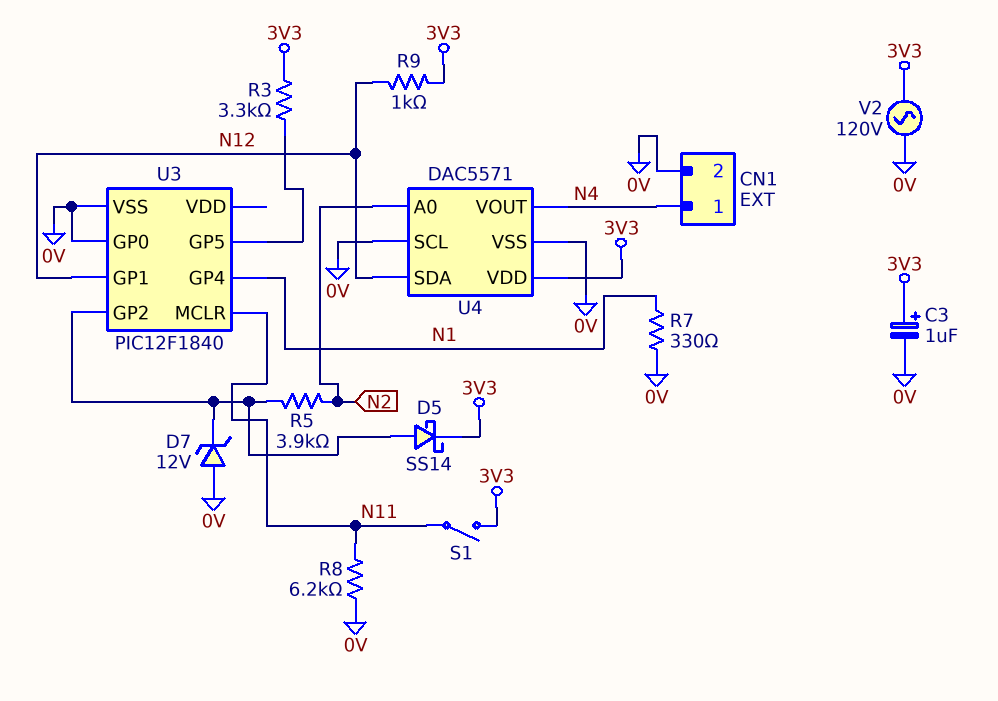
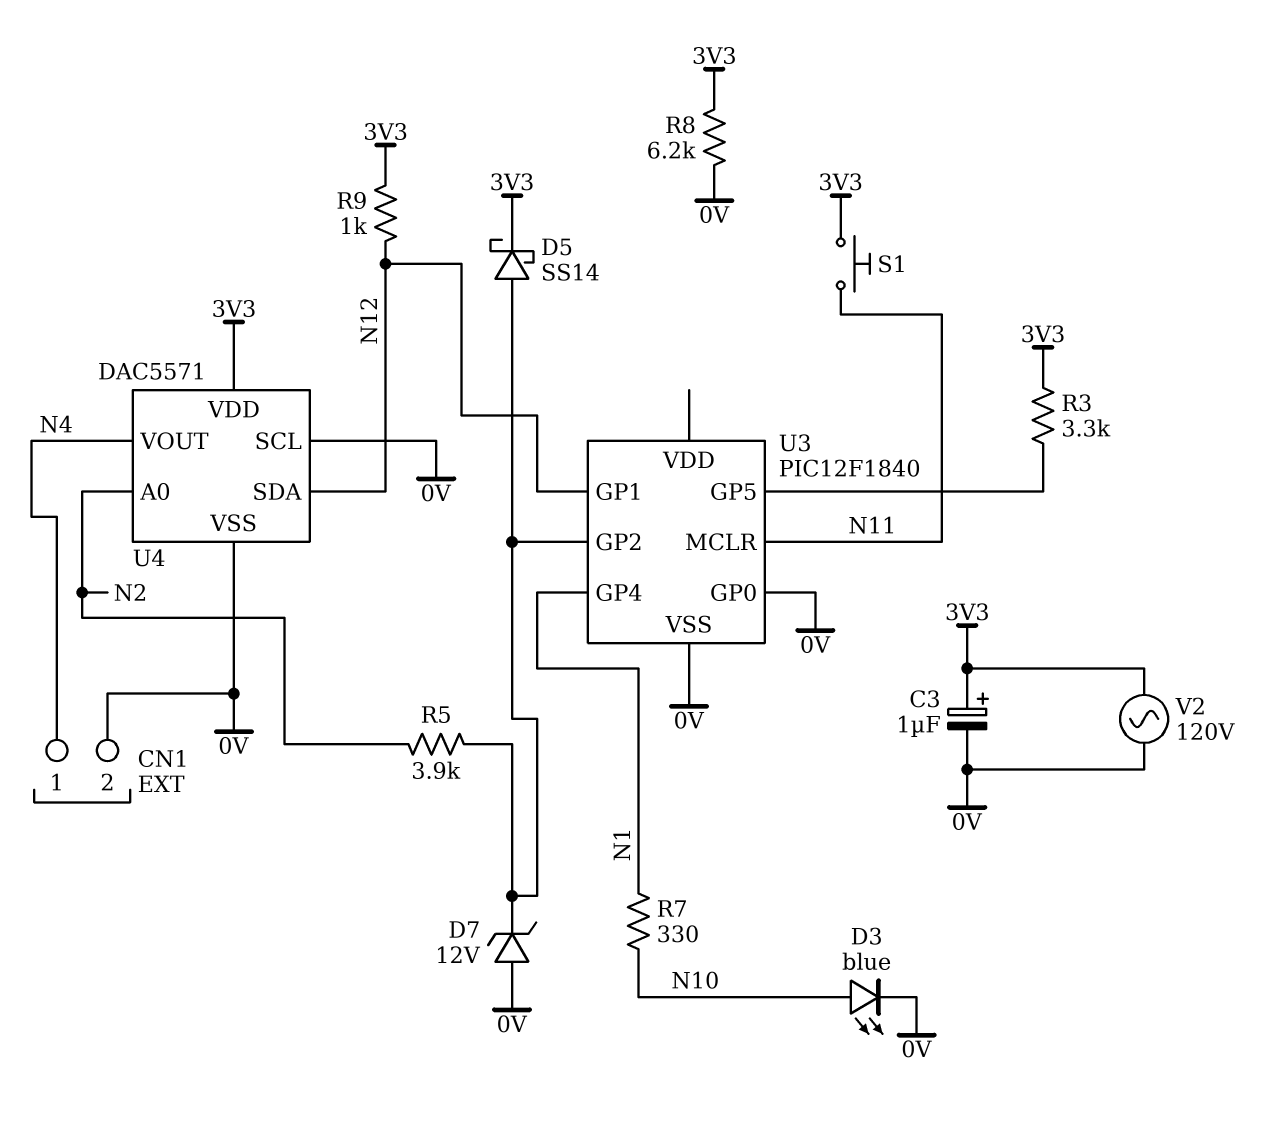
D3: none -> LED blue (A N10, K 0V)
R7: 330 (0V, N1) -> 330 (N1, N10)
R8: 6.2k (0V, N11) -> 6.2k (0V, 3V3)
S1: switch (3V3, N11) -> button (3V3, N11)

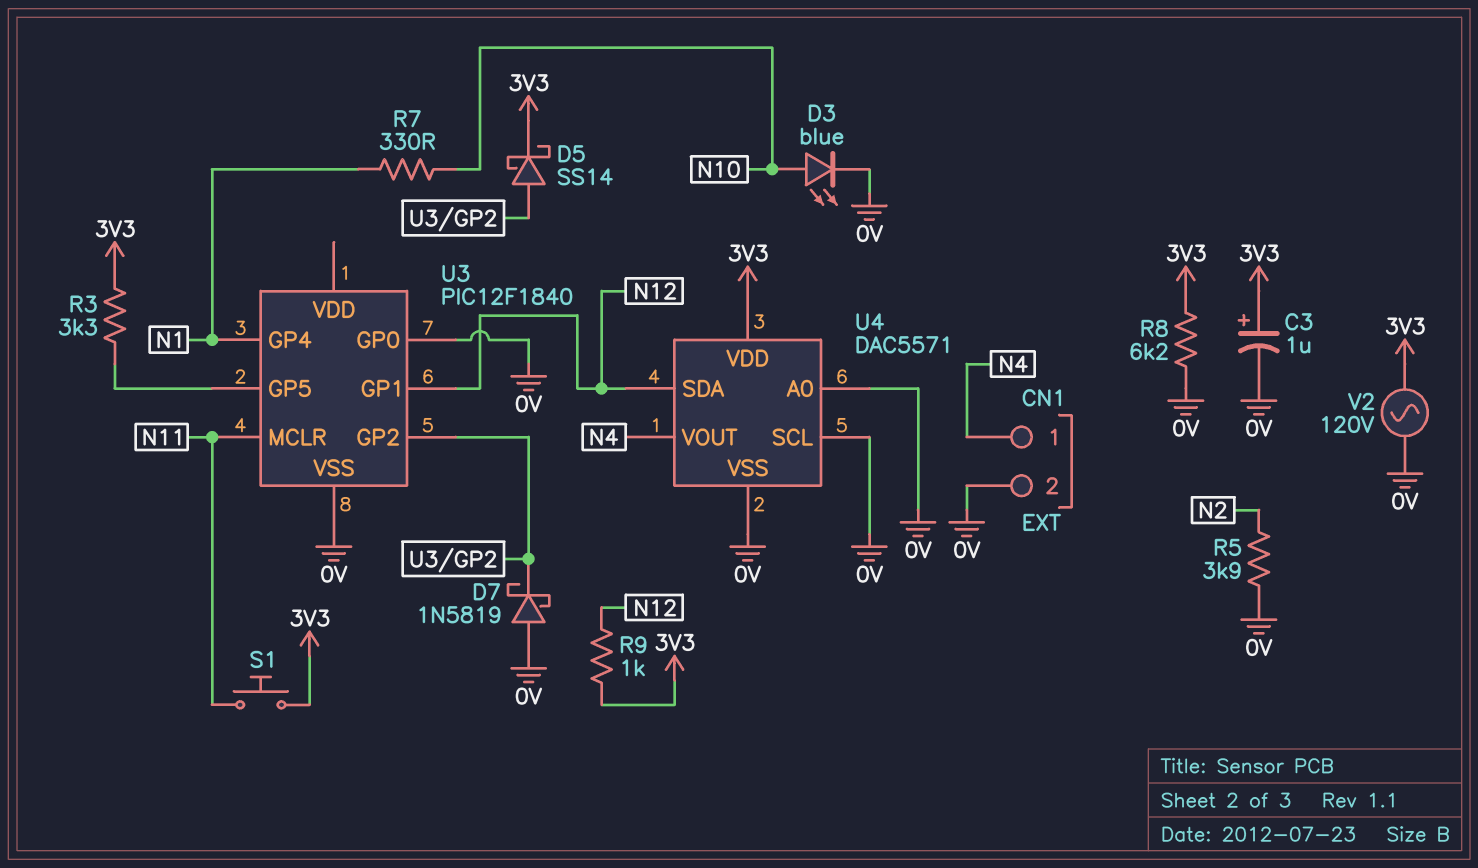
D7: zener 12V (A 0V, K U3/GP2) -> schottky 1N5819 (A 0V, K U3/GP2)
R5: 3.9k (N2, U3/GP2) -> 3.9k (0V, N2)
U4 pin A0: N2 -> 0V

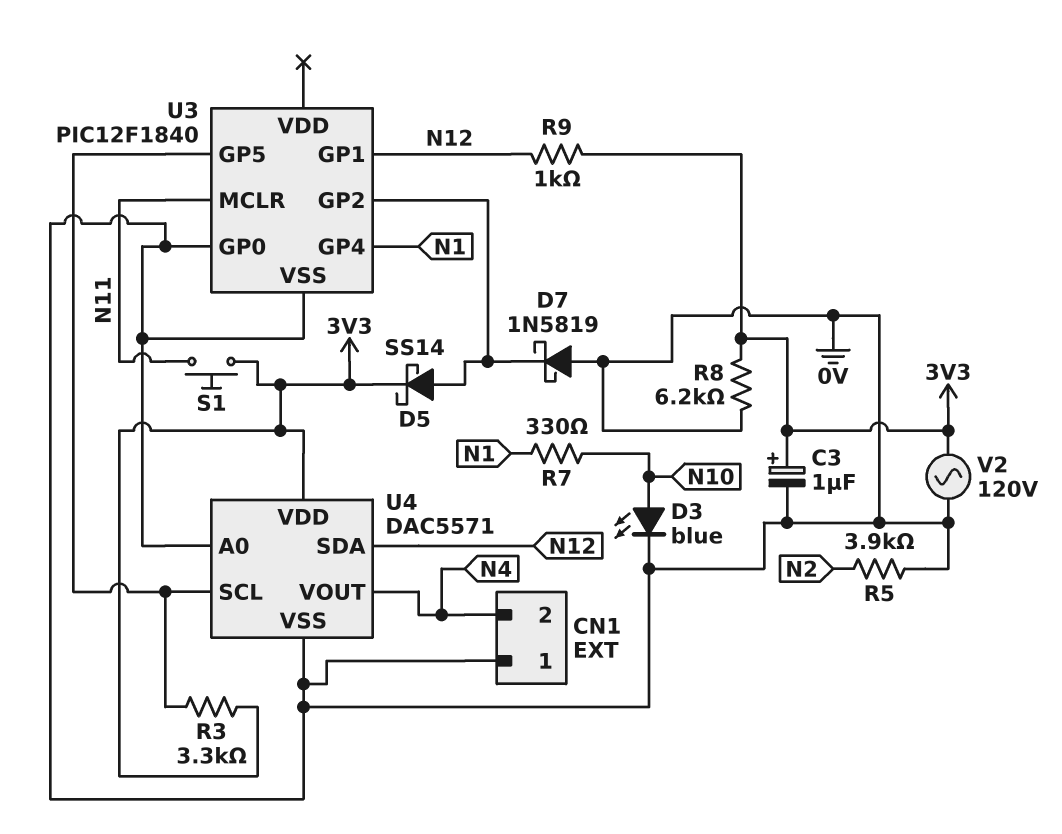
CN1 pin 1: N4 -> 0V
CN1 pin 2: 0V -> N4
U4 pin SCL: 0V -> U3/GP5

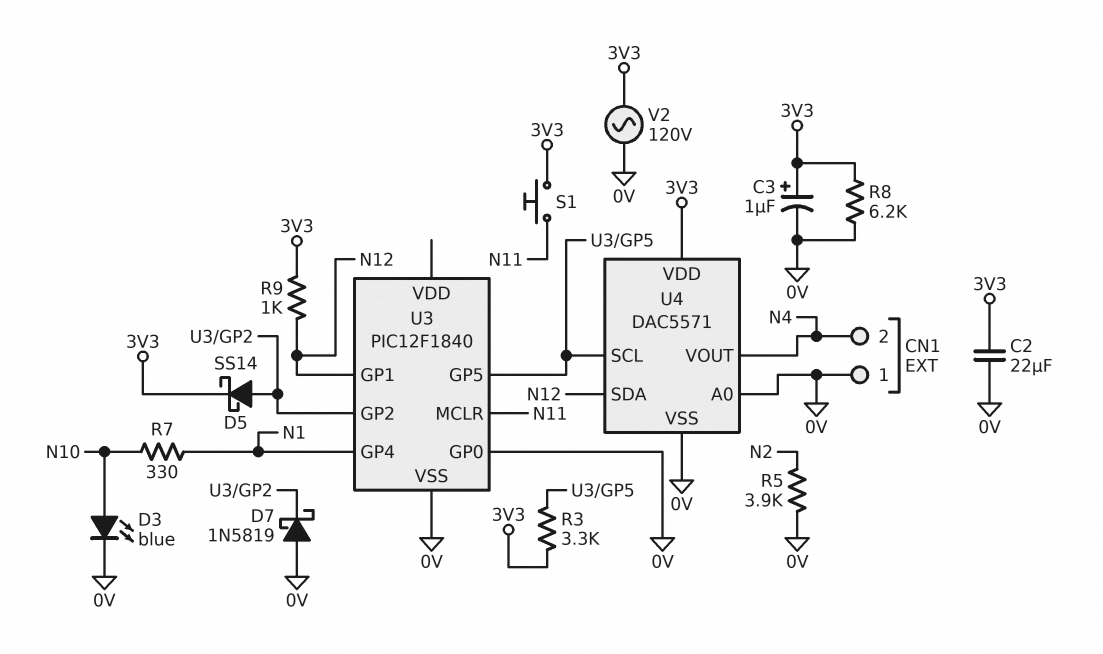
C2: none -> 22uF (0V, 3V3)

